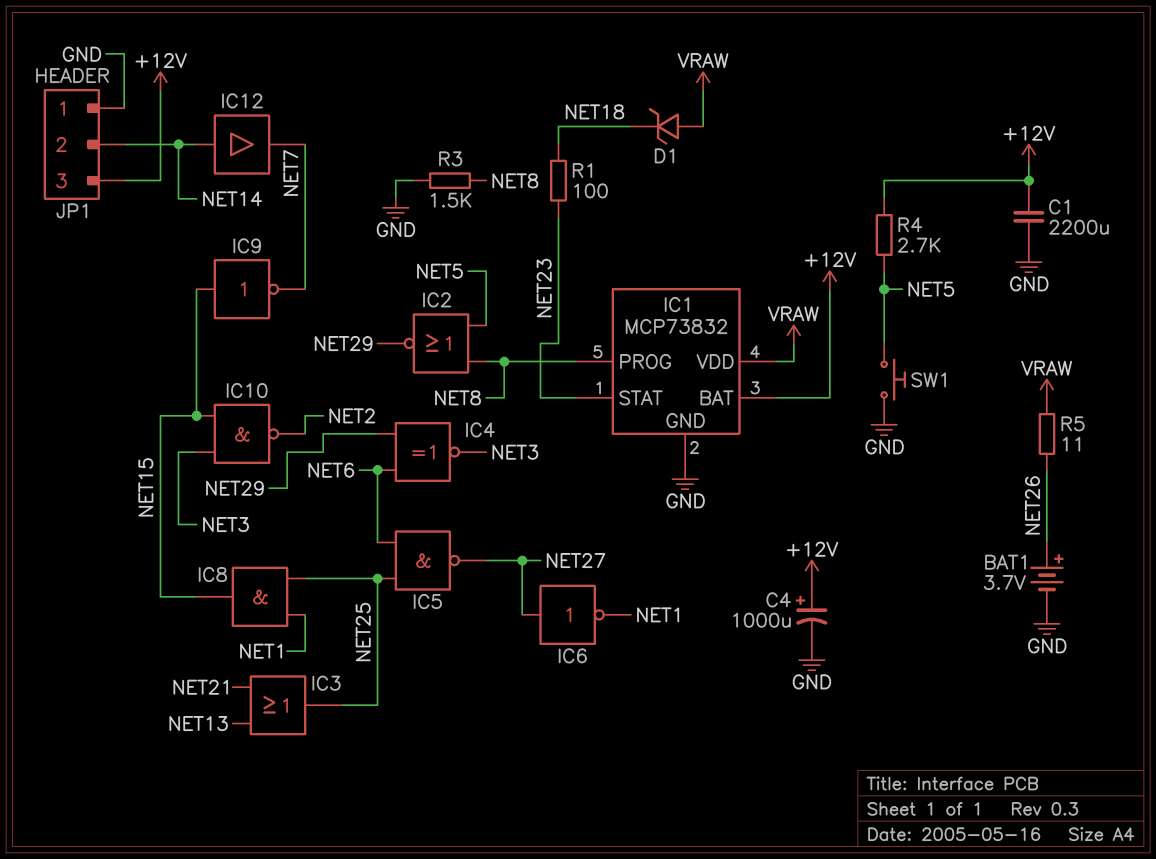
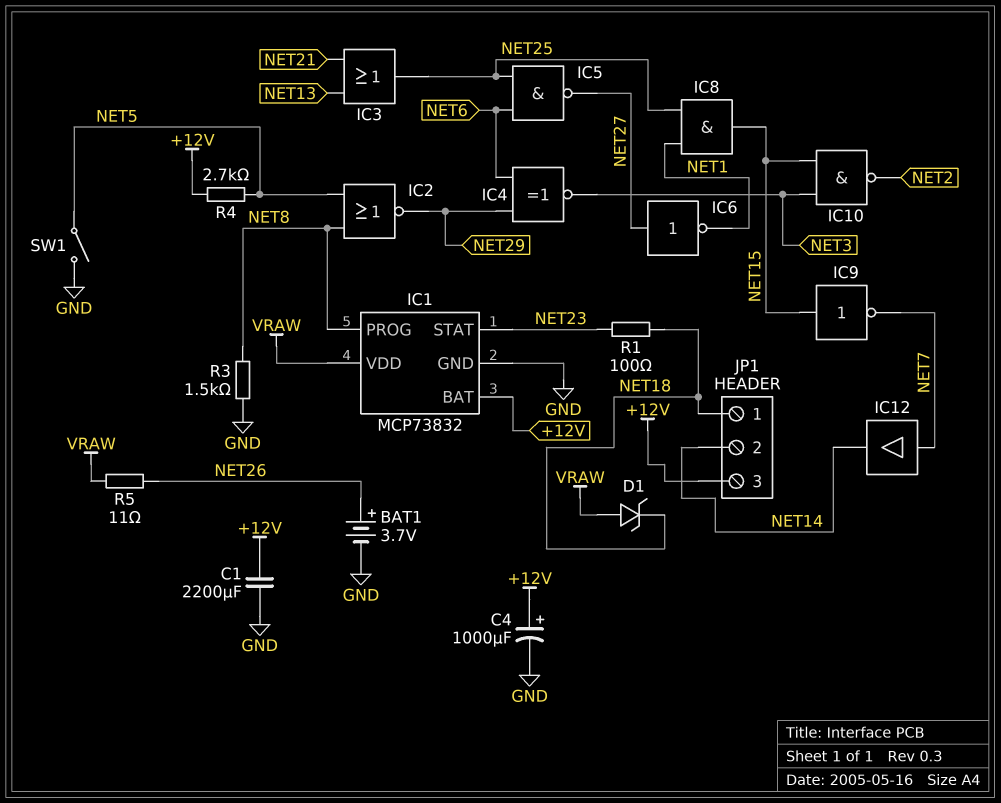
IC12: buffer (in NET14, out NET7) -> buffer (in NET7, out NET14)
JP1 pin 1: GND -> NET18
SW1: button (GND, NET5) -> switch (GND, NET5)

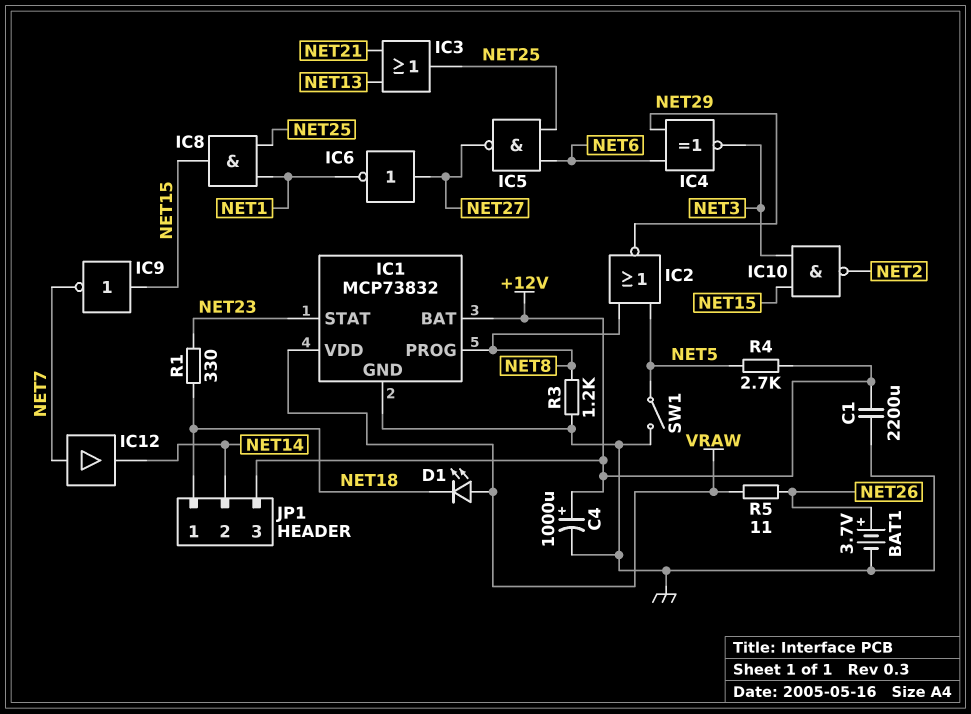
D1: zener (A VRAW, K NET18) -> LED (A VRAW, K NET18)
R1: 100 (NET18, NET23) -> 330 (NET18, NET23)
R3: 1.5k (GND, NET8) -> 1.2k (GND, NET8)

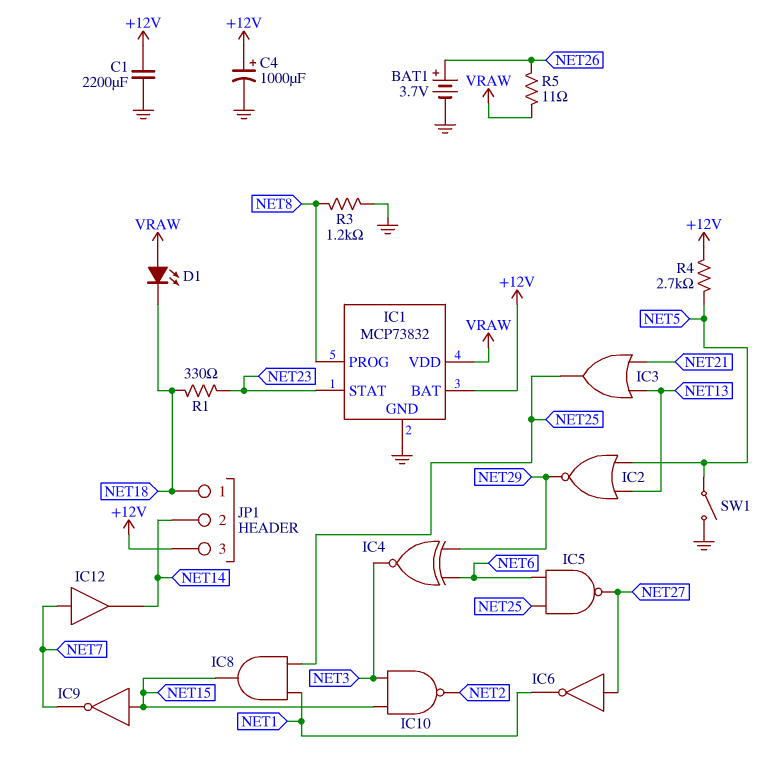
IC2: NOR (in NET5, in NET8, out NET29) -> NOR (in NET5, in NET13, out NET29)

